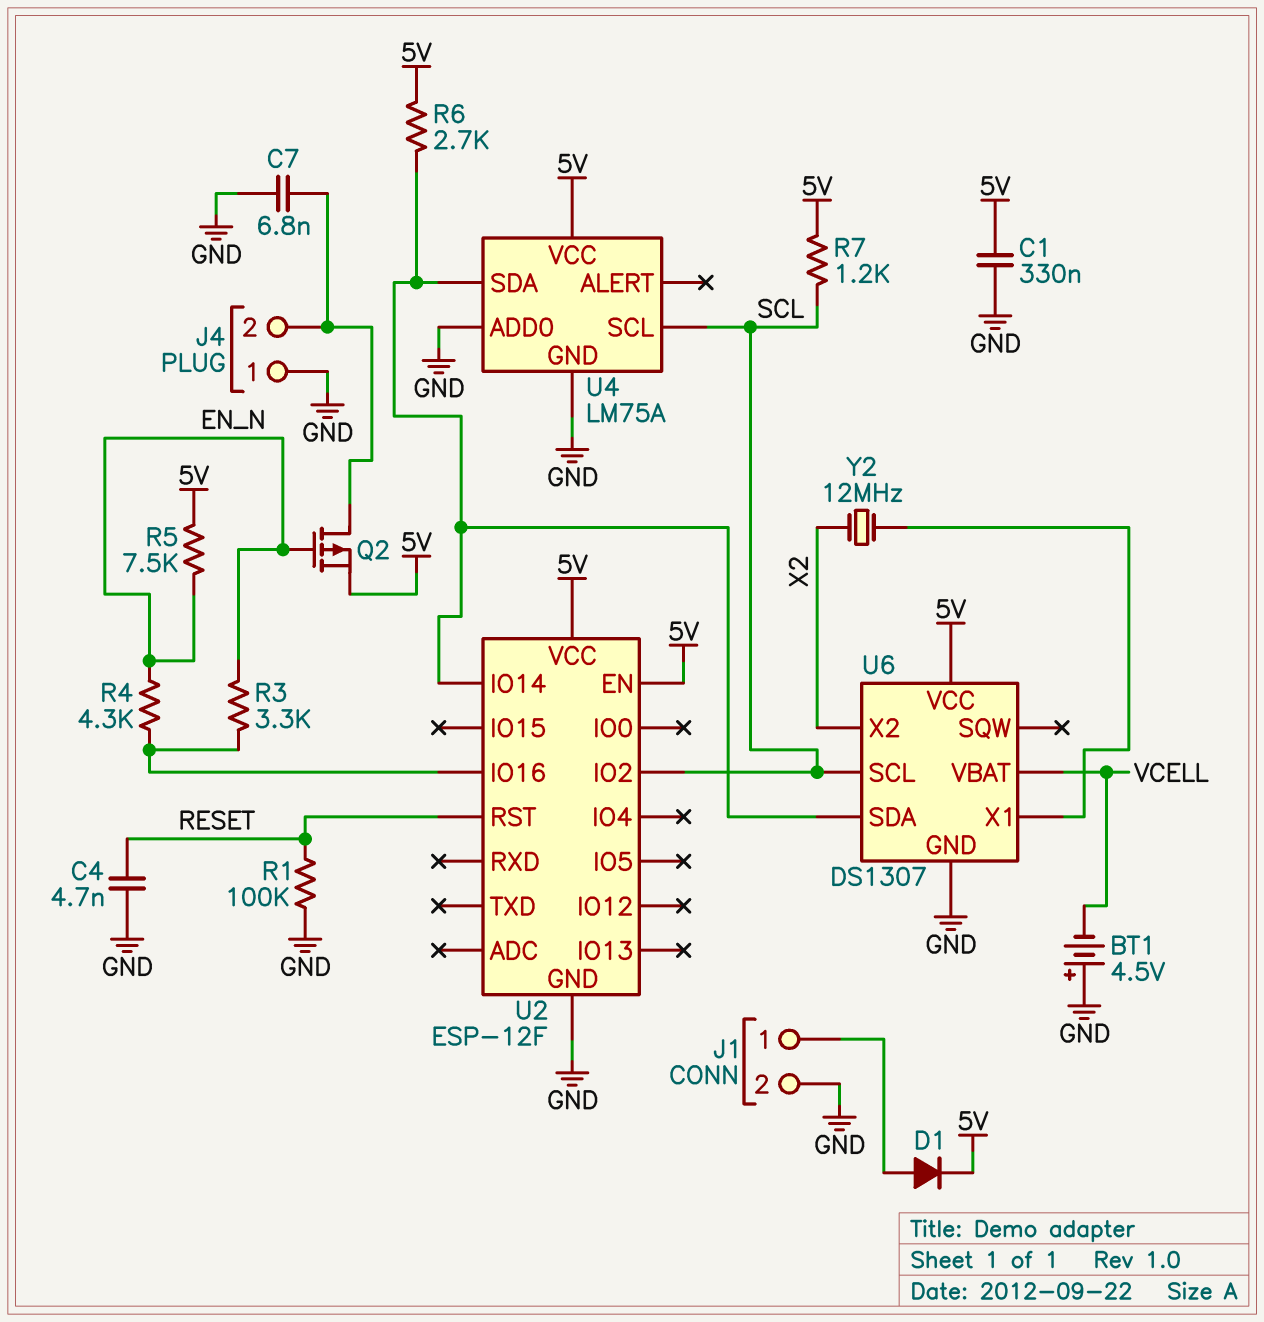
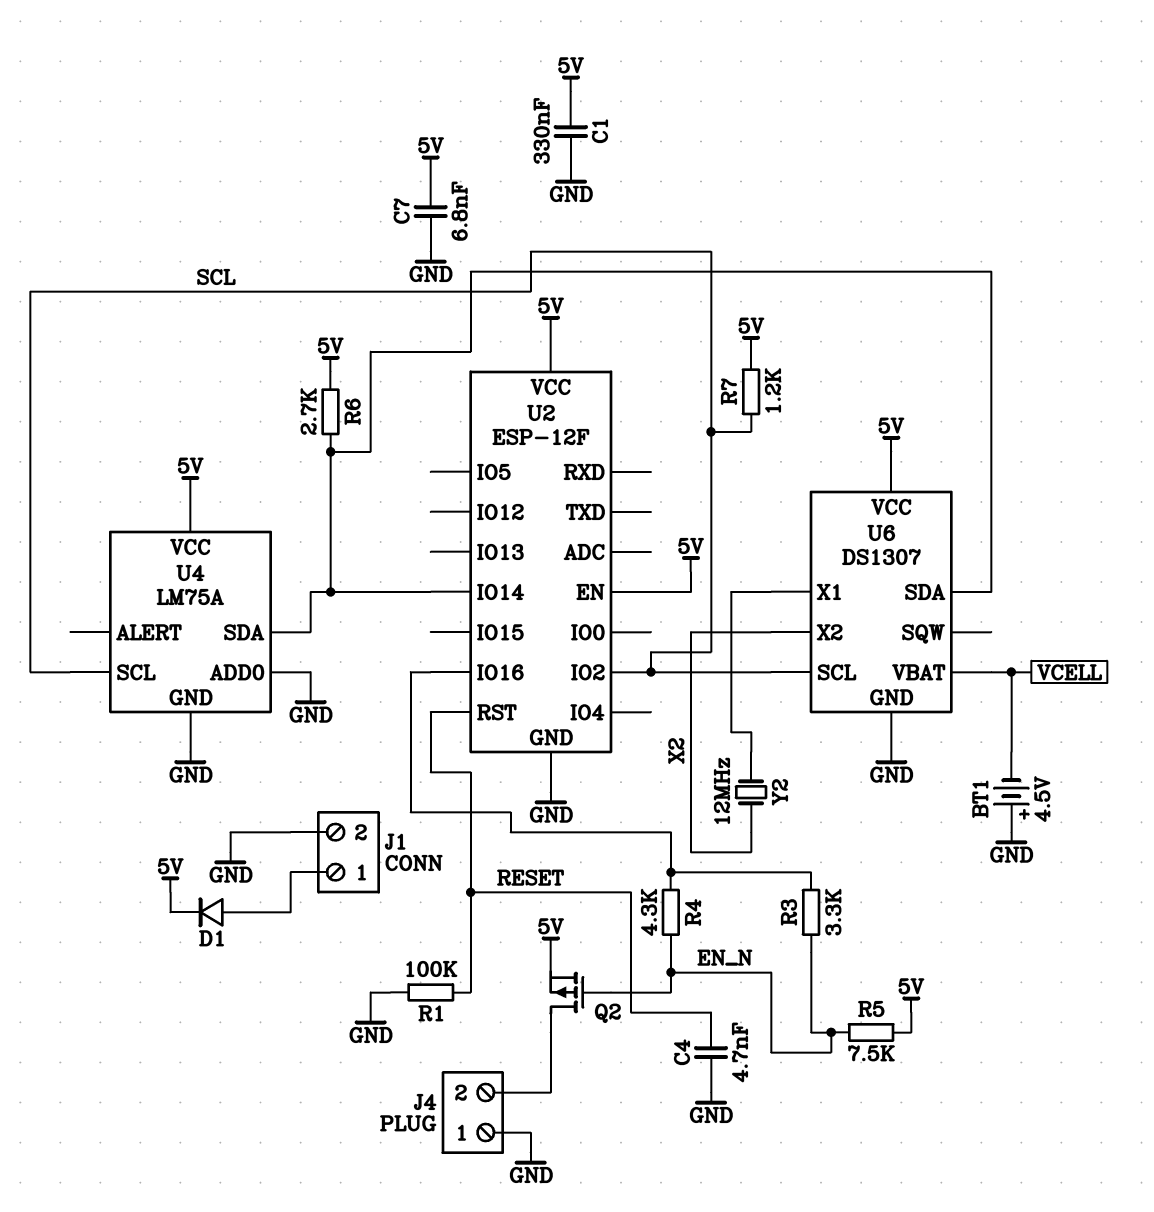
C7: 6.8nF (GND, J4/2) -> 6.8nF (5V, GND)

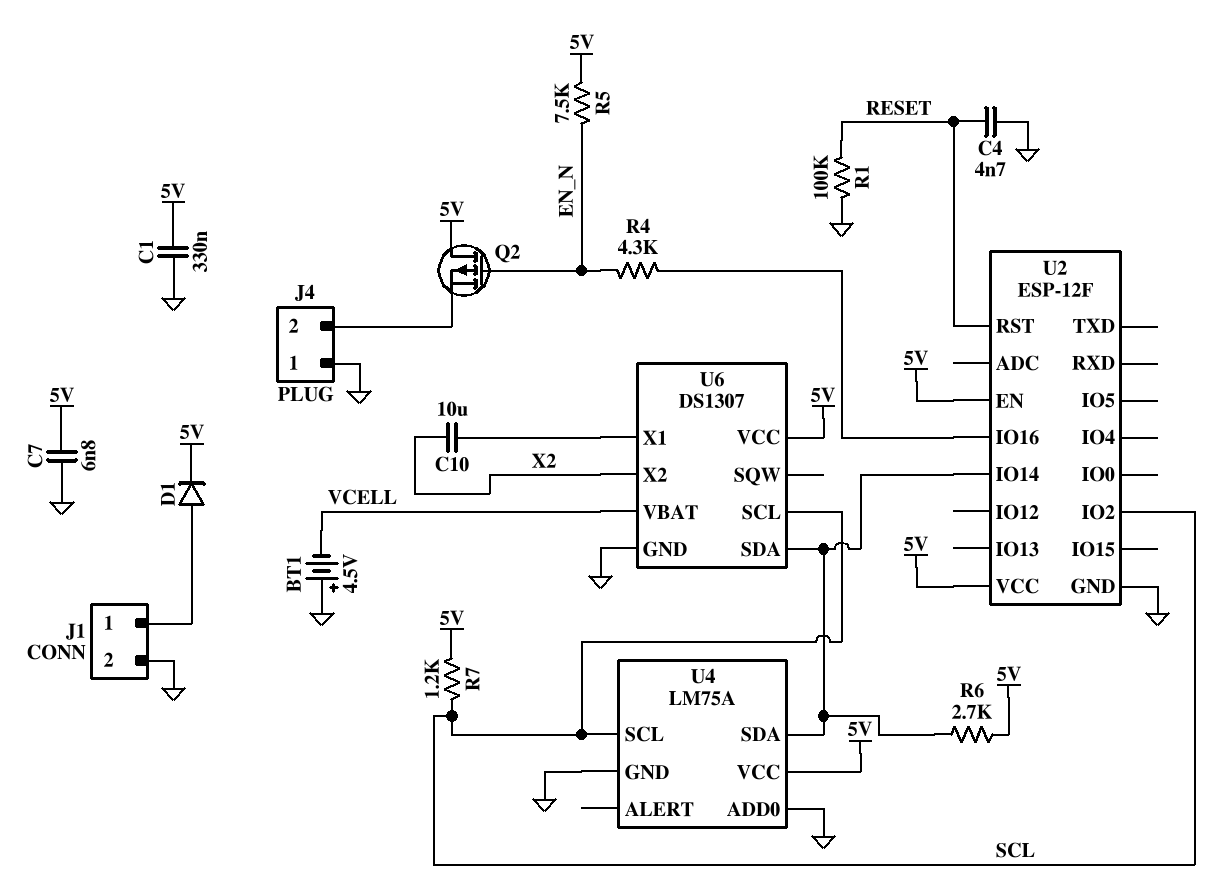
C10: none -> 10uF (U6/X1, X2)
Q2: PMOS (G EN_N, D J4/2, S 5V) -> PMOS (G EN_N, D 5V, S J4/2)
R3: 3.3k (EN_N, U2/IO16) -> none
Y2: 12MHz (U6/X1, X2) -> none

